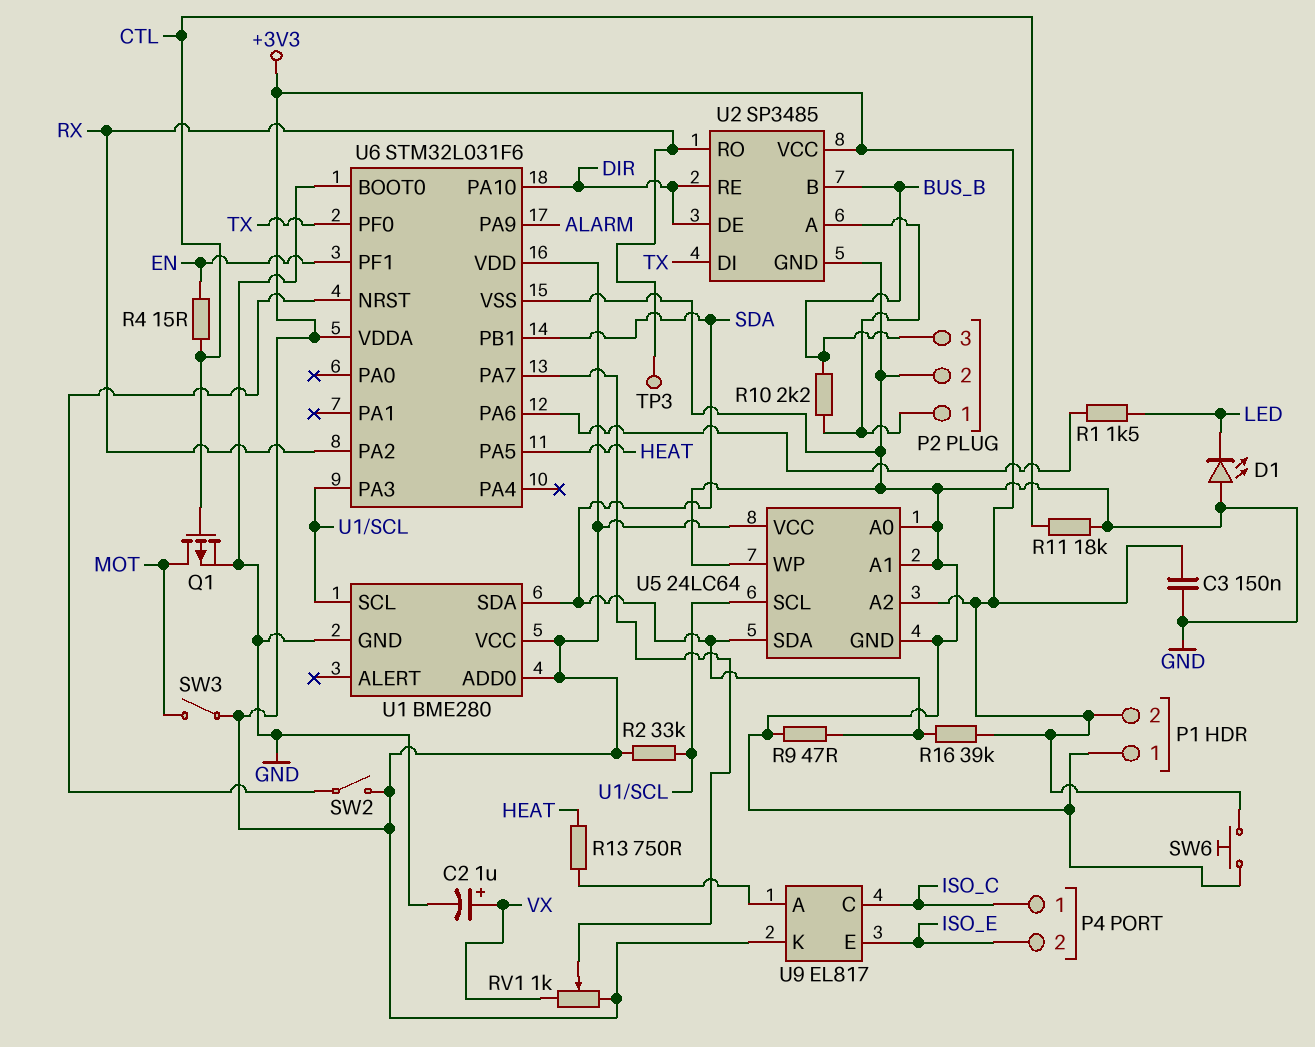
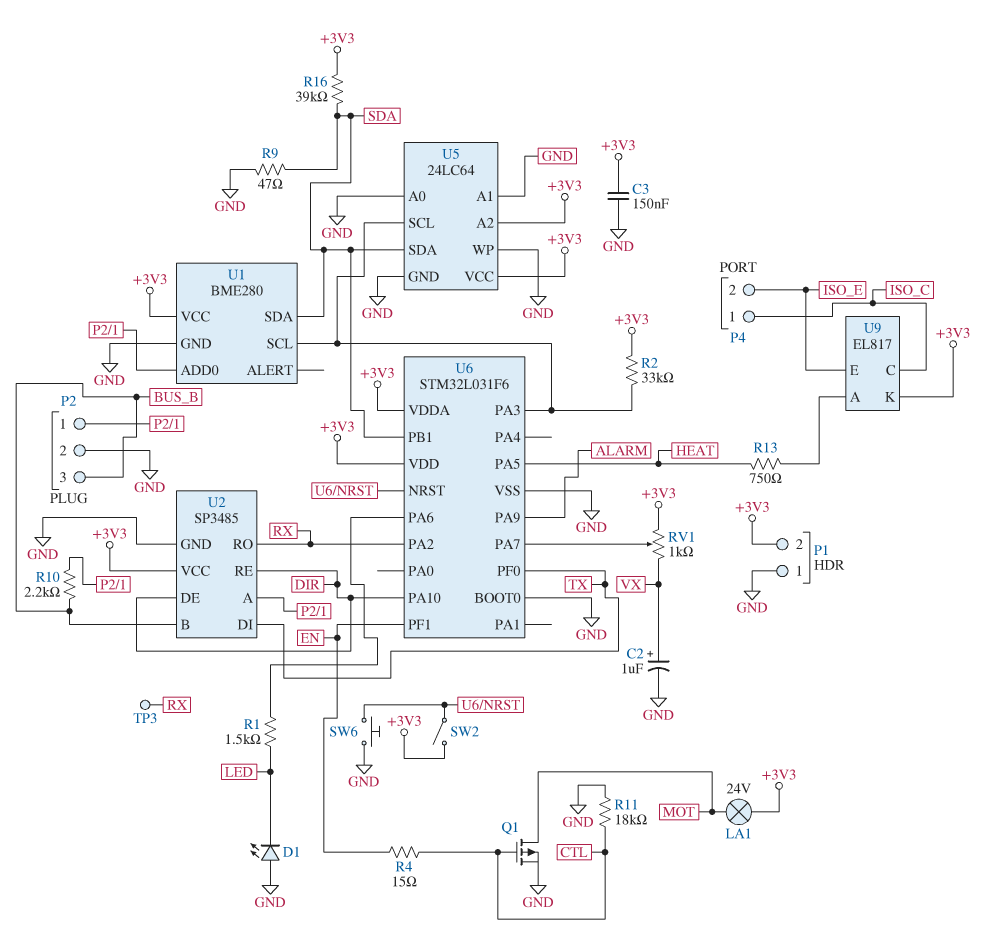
LA1: none -> lamp 24V (+3V3, MOT)
SW3: switch (+3V3, MOT) -> none
SW6: button (+3V3, GND) -> button (GND, U6/NRST)
U1 pin ADD0: +3V3 -> P2/1

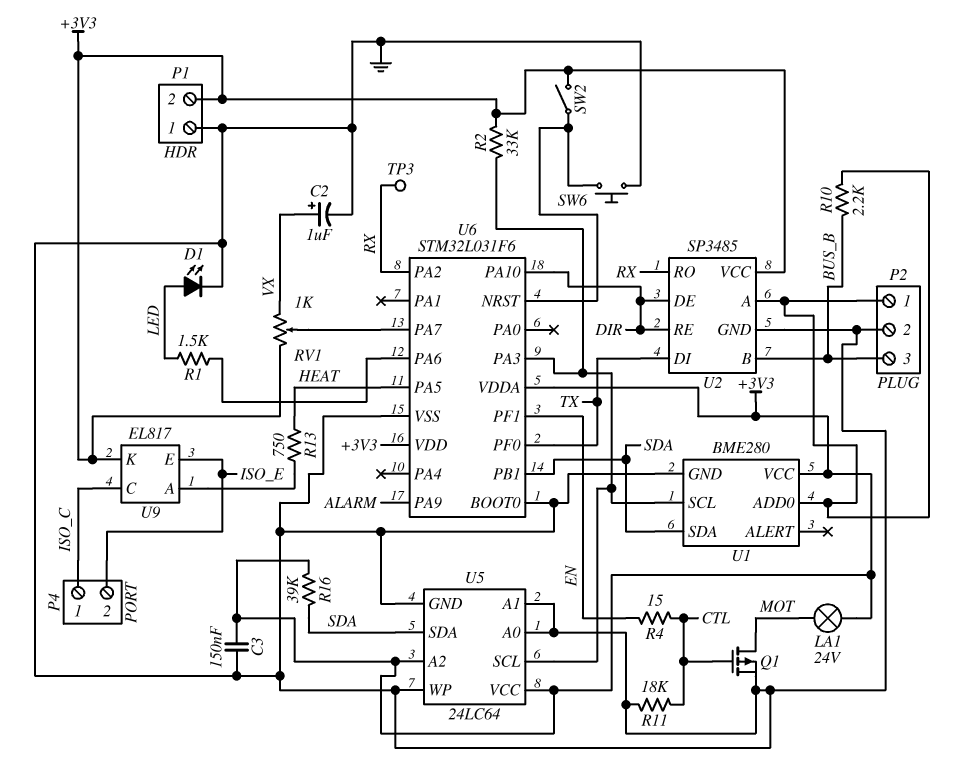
D1: LED (A GND, K LED) -> LED (A LED, K GND)
R9: 47 (GND, SDA) -> none

